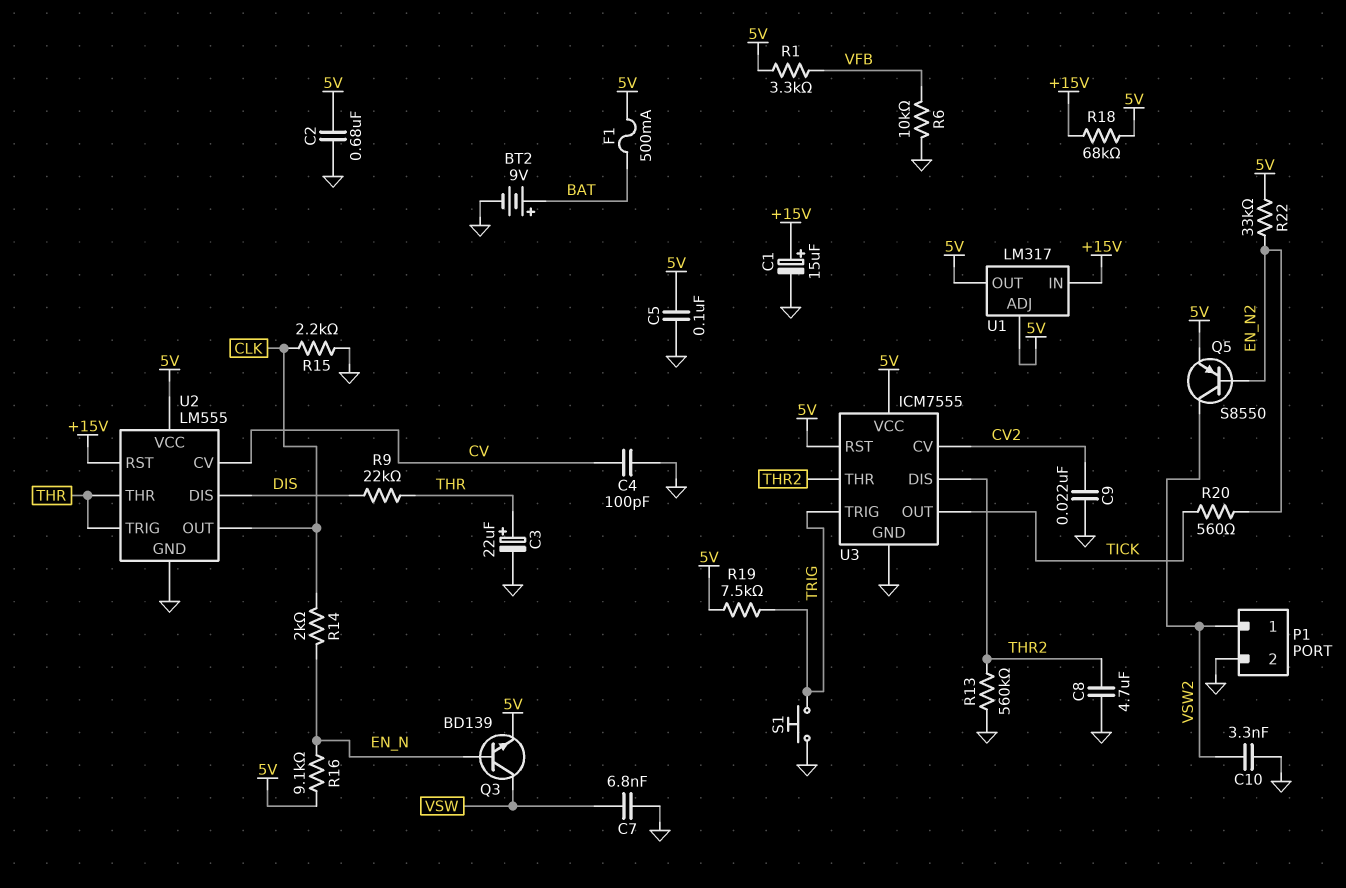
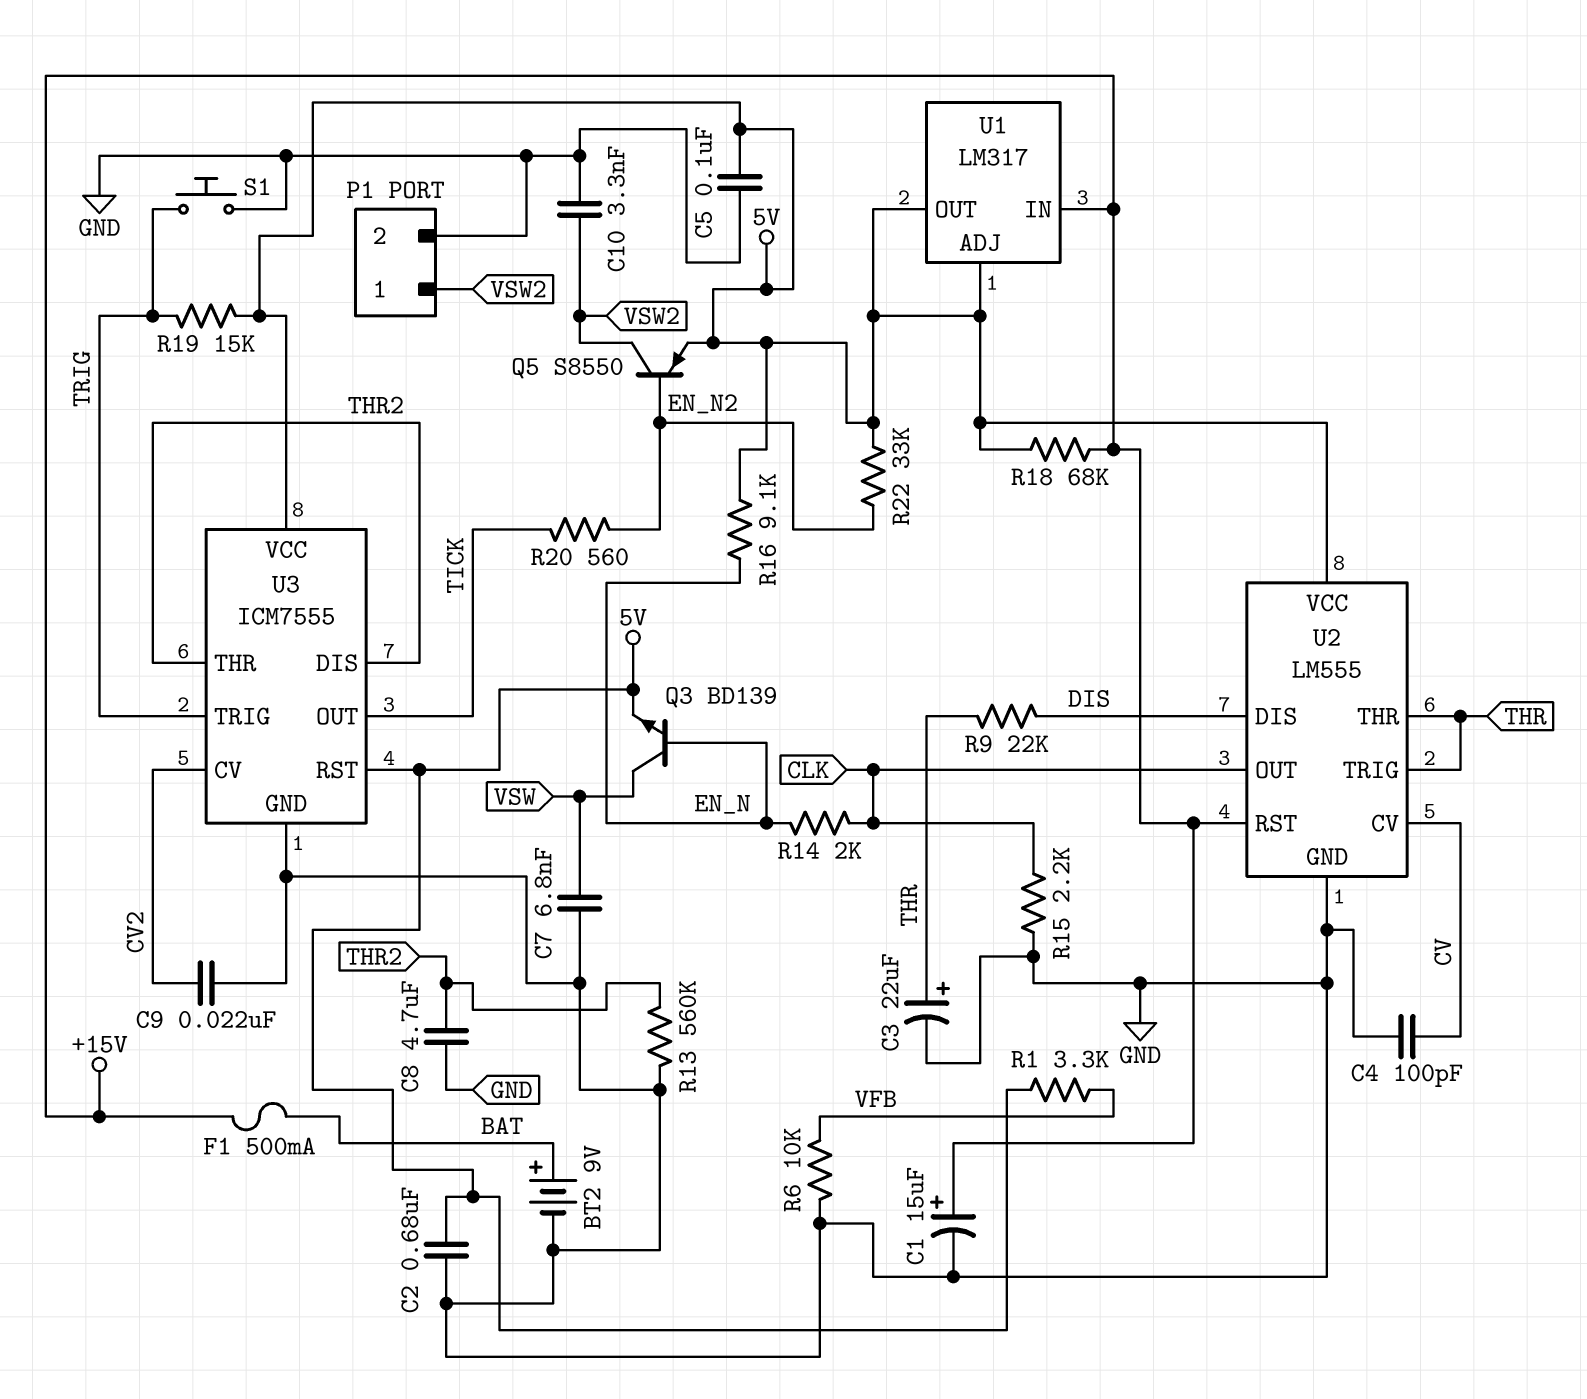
F1: 500mA (5V, BAT) -> 500mA (+15V, BAT)
R19: 7.5k (5V, TRIG) -> 15k (5V, TRIG)

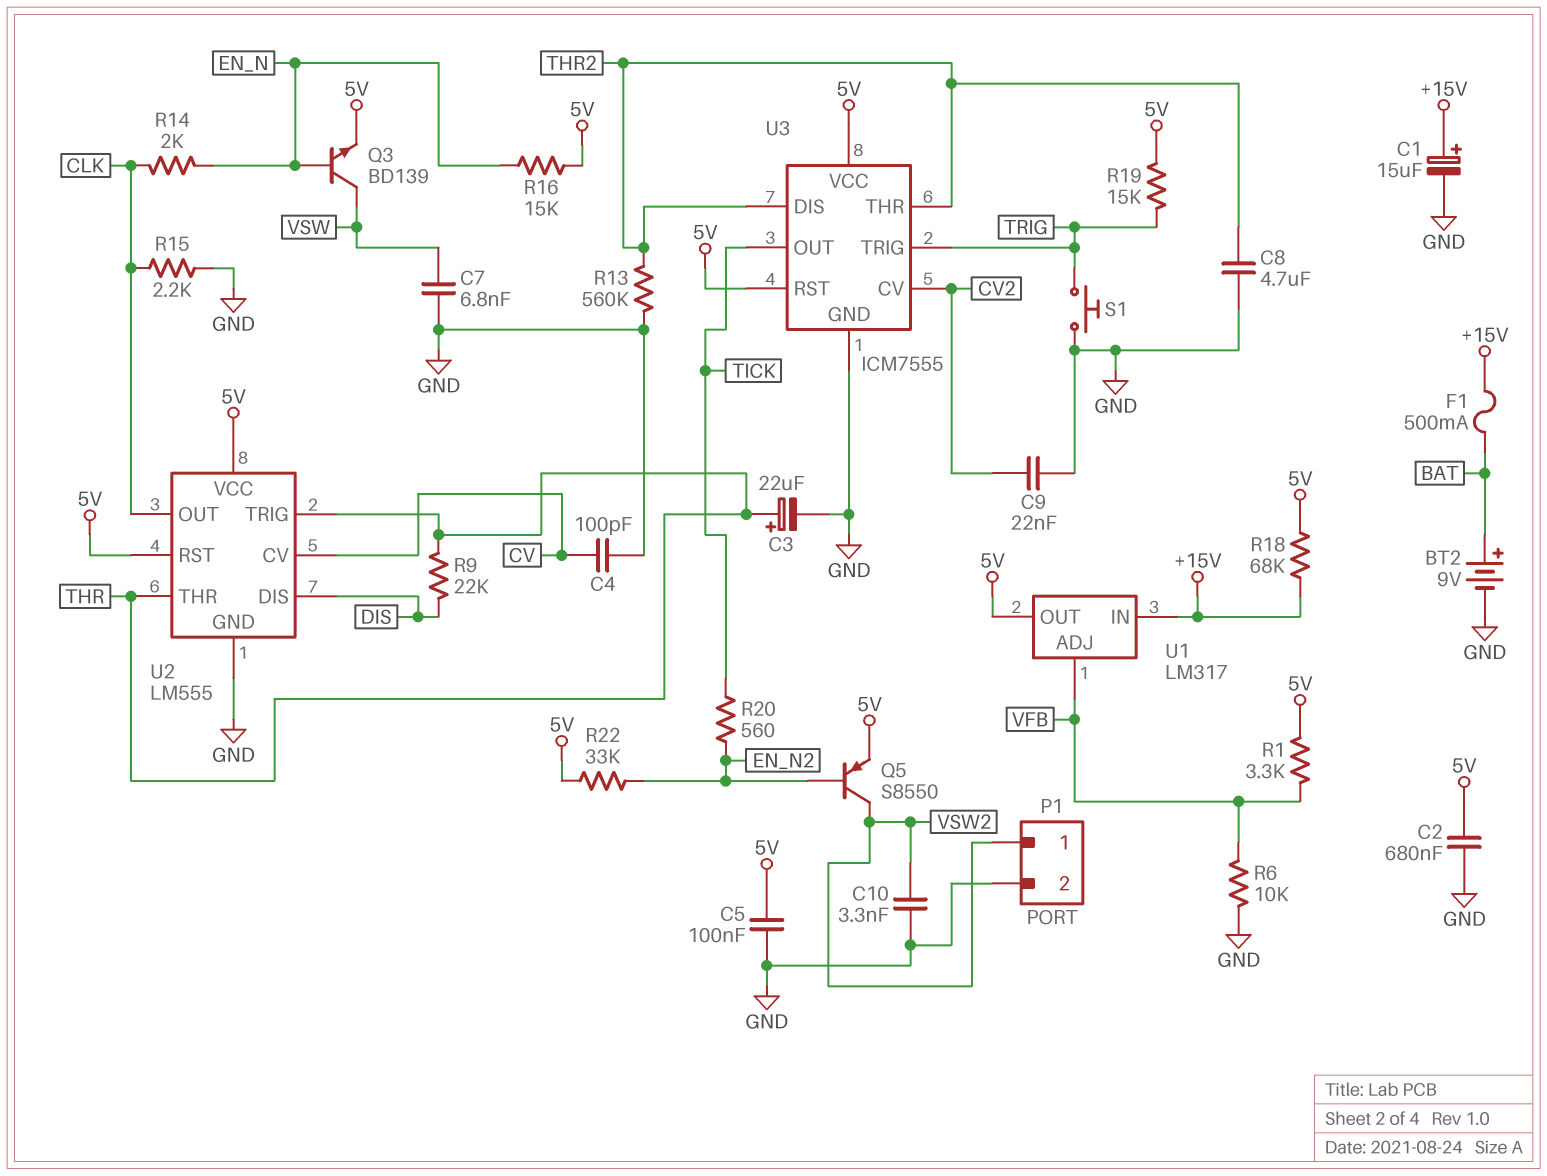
R16: 9.1k (5V, EN_N) -> 15k (5V, EN_N)
U1 pin ADJ: 5V -> VFB
U2 pin RST: +15V -> 5V

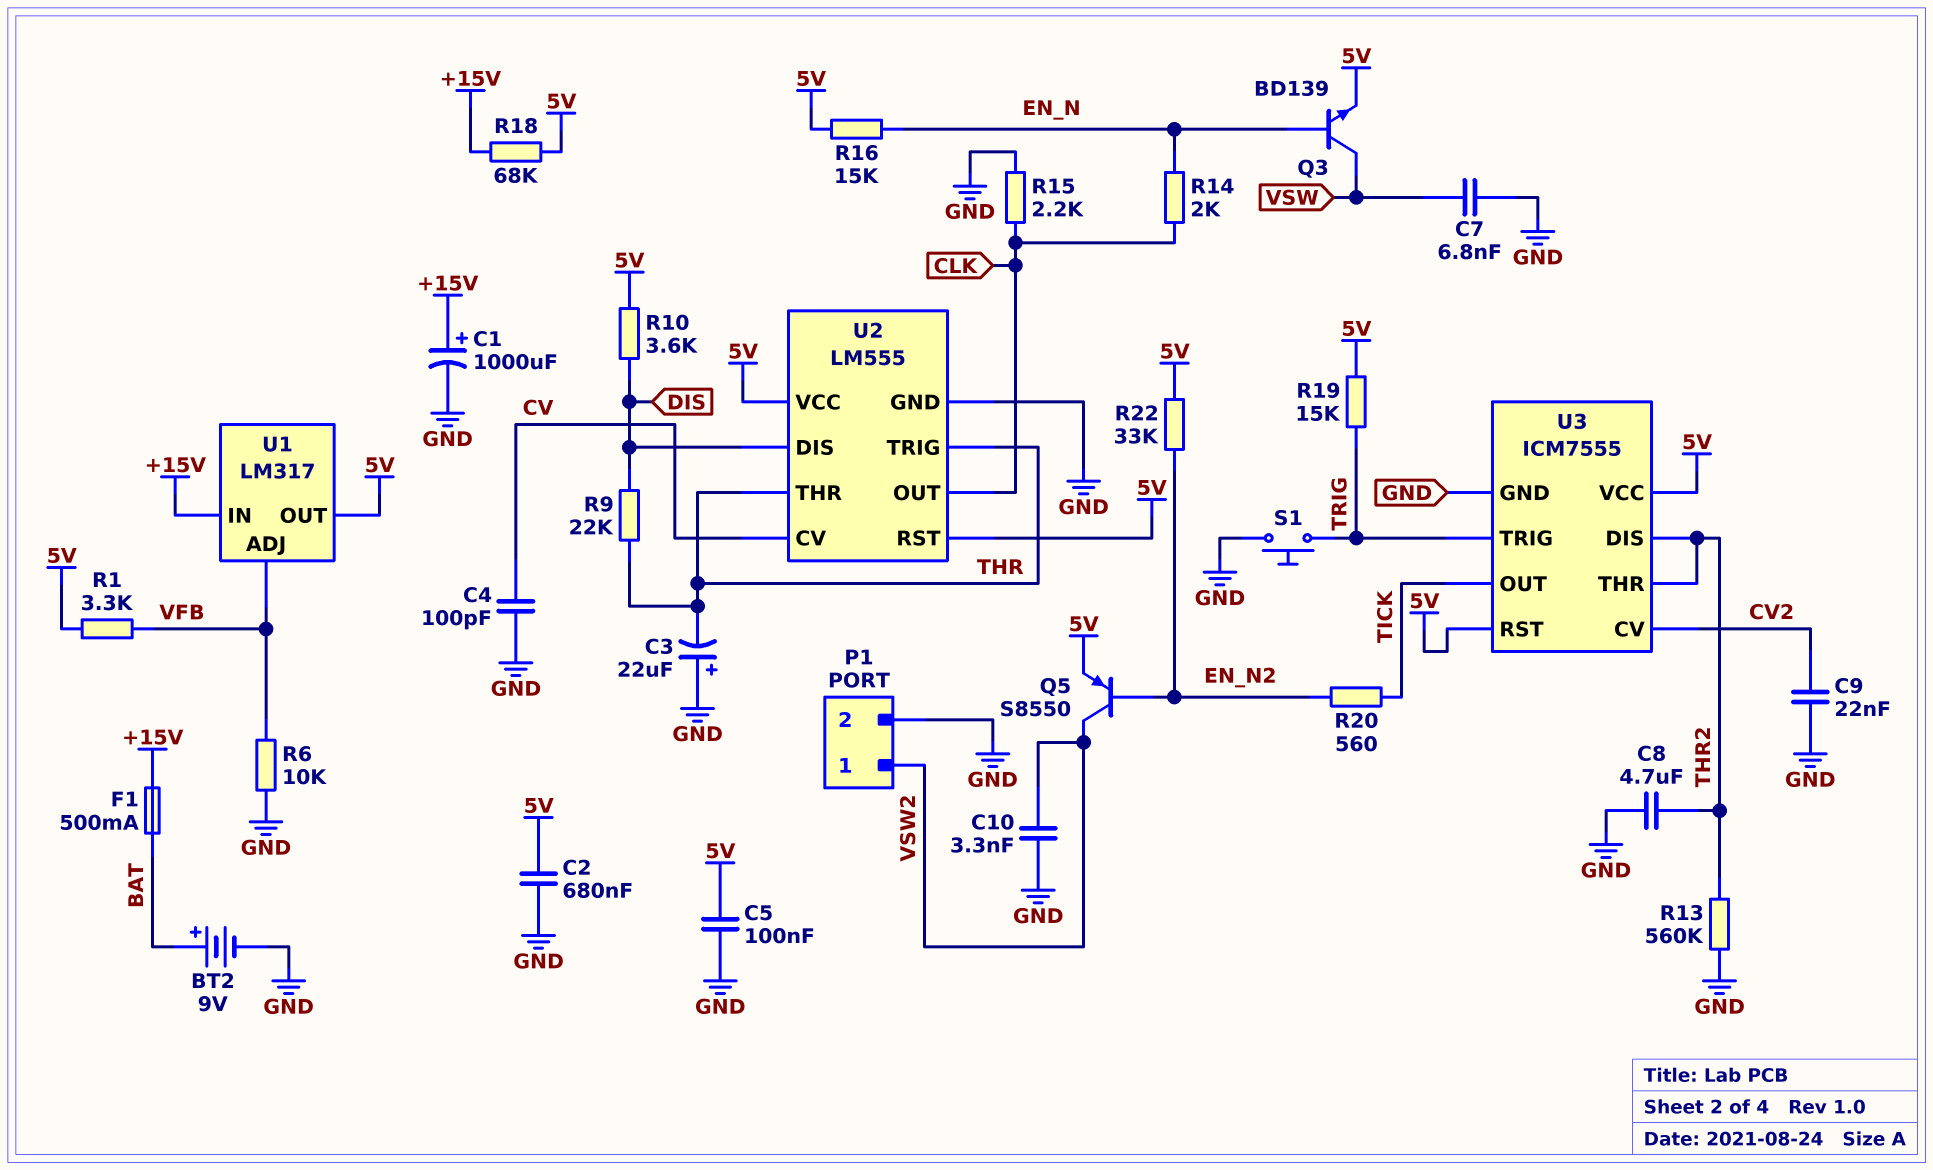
C1: 15uF (plus +15V, minus GND) -> 1000uF (plus +15V, minus GND)
C3: 22uF (plus THR, minus GND) -> 22uF (plus GND, minus THR)
R10: none -> 3.6k (5V, DIS)

